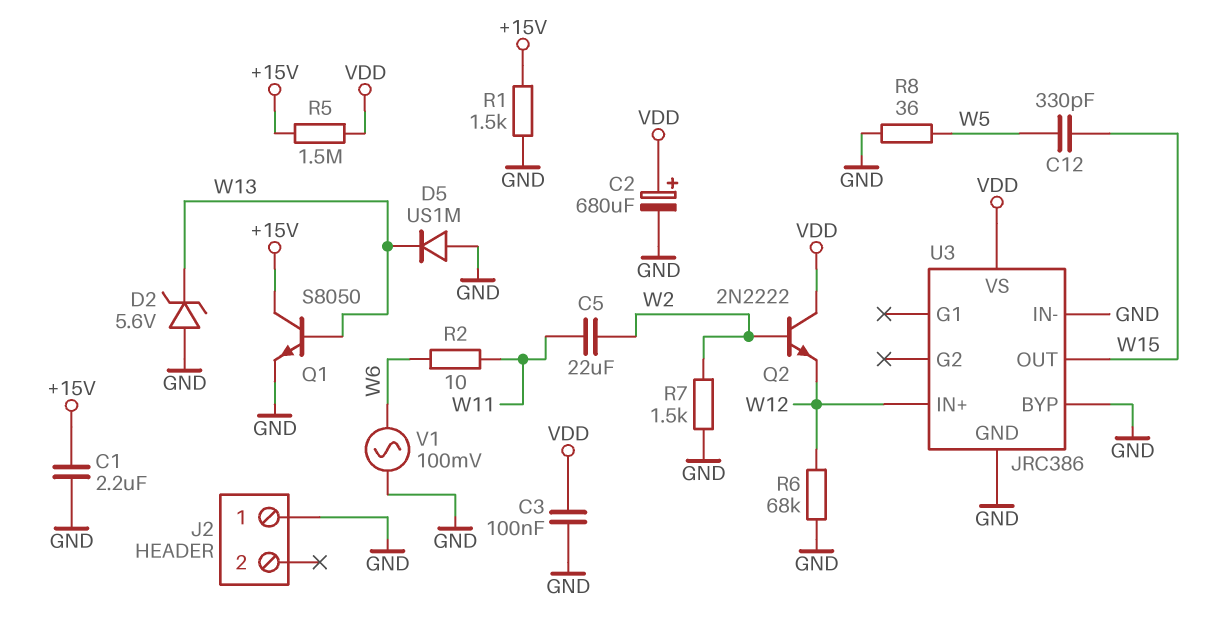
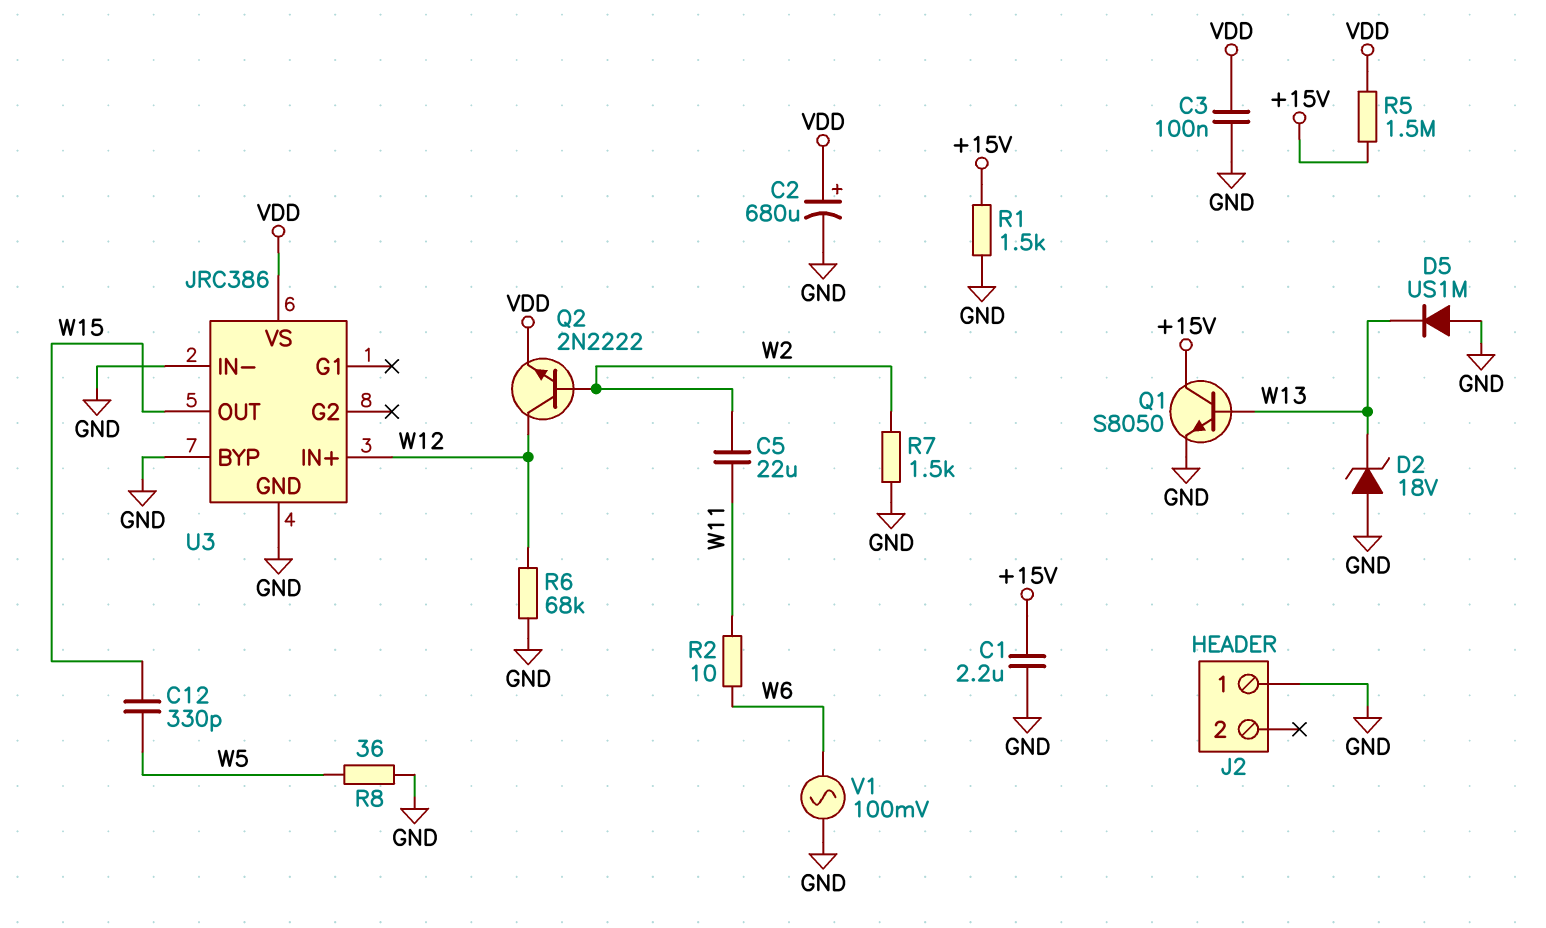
D2: zener 5.6V (A GND, K W13) -> zener 18V (A GND, K W13)
Q2: NPN 2N2222 (B W2, C VDD, E W12) -> NPN 2N2222 (B W2, C W12, E VDD)

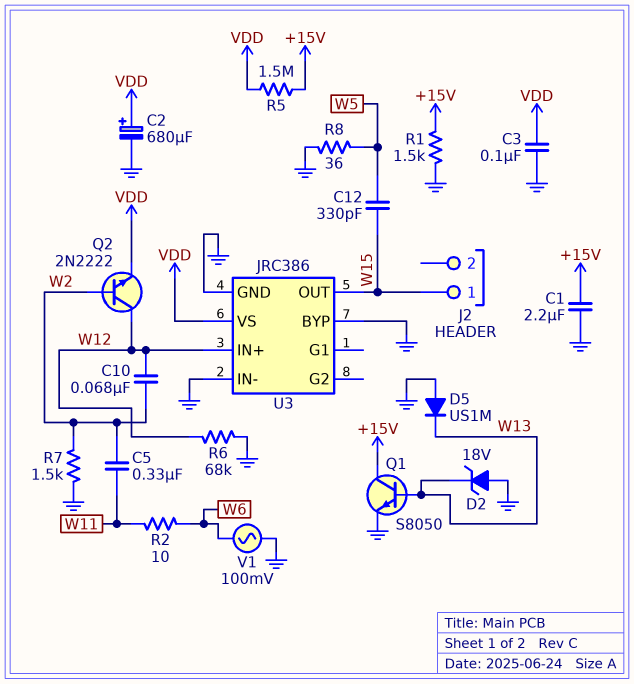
C5: 22uF (W2, W11) -> 330nF (W2, W11)
C10: none -> 68nF (W2, W12)
J2 pin 1: GND -> W15

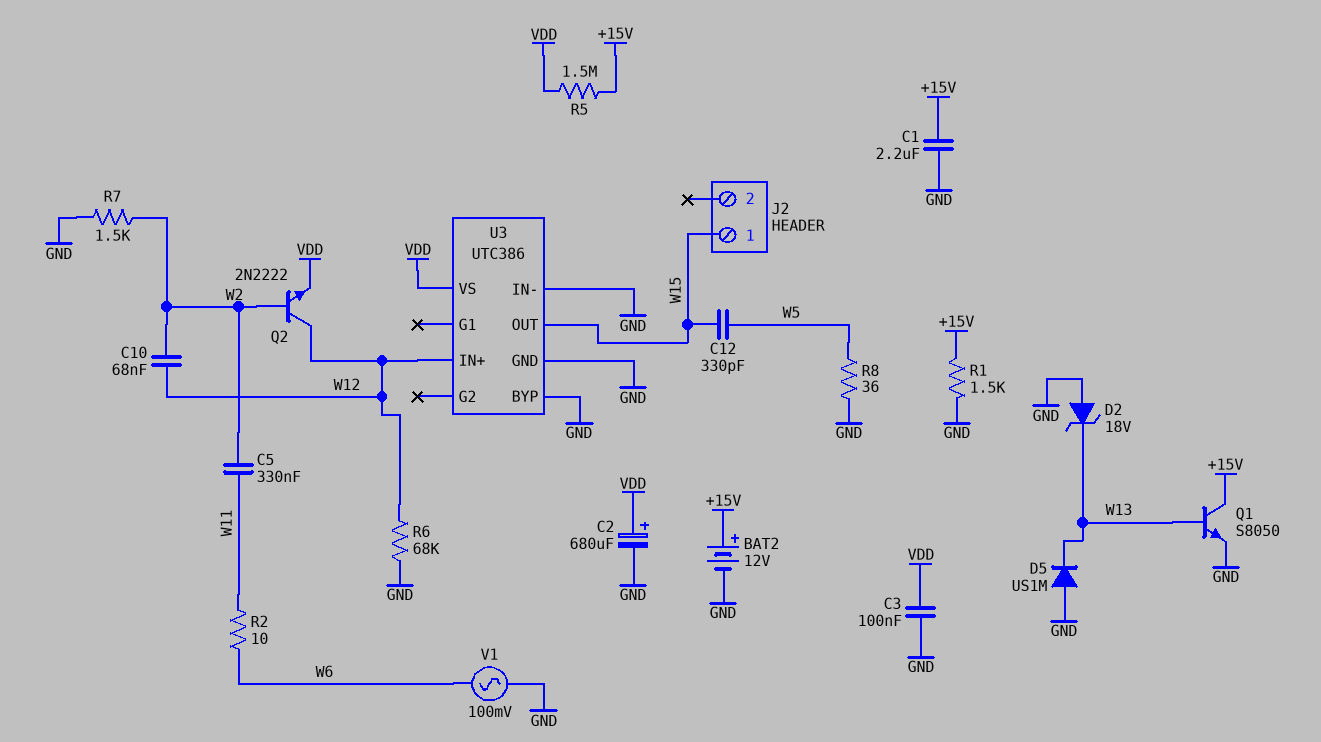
BAT2: none -> 12V (plus +15V, minus GND)
U3: JRC386 -> UTC386

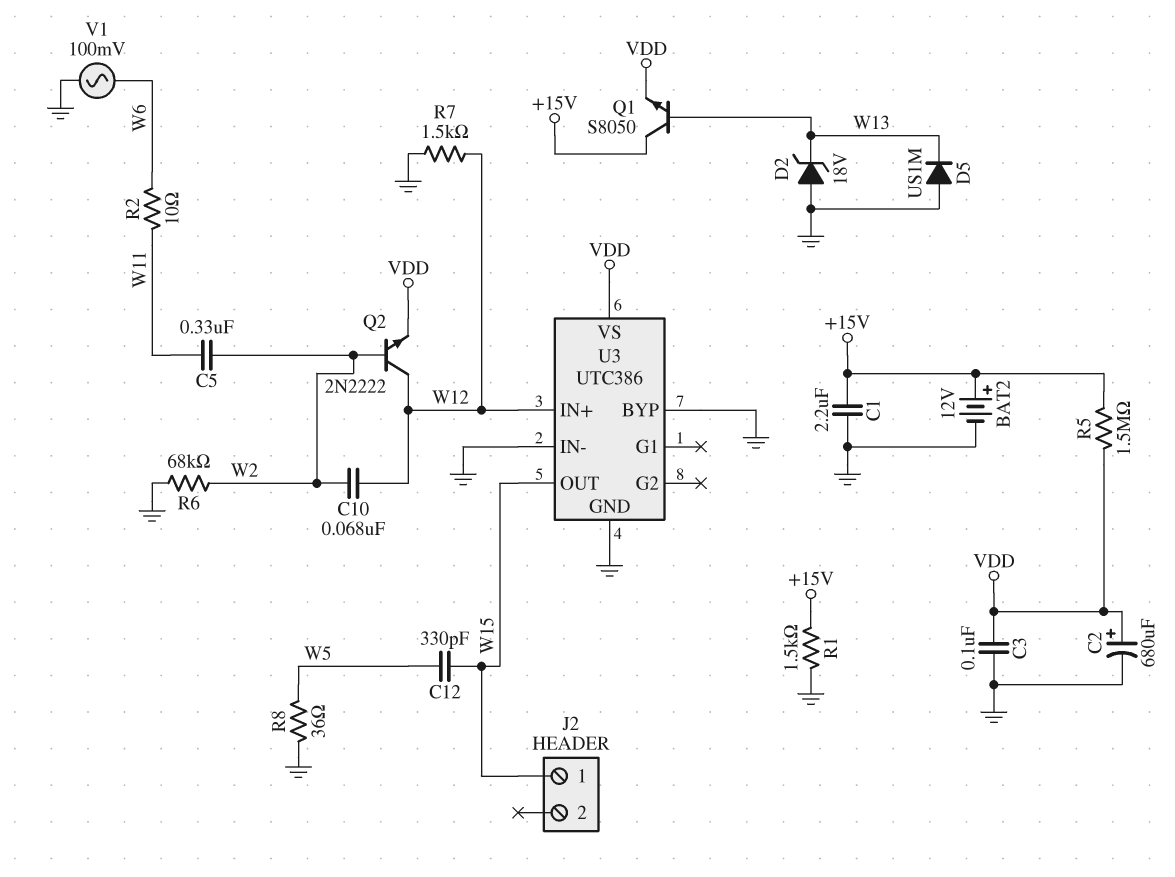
Q1: NPN S8050 (B W13, C +15V, E GND) -> NPN S8050 (B W13, C +15V, E VDD)
R6: 68k (GND, W12) -> 68k (GND, W2)
R7: 1.5k (GND, W2) -> 1.5k (GND, W12)

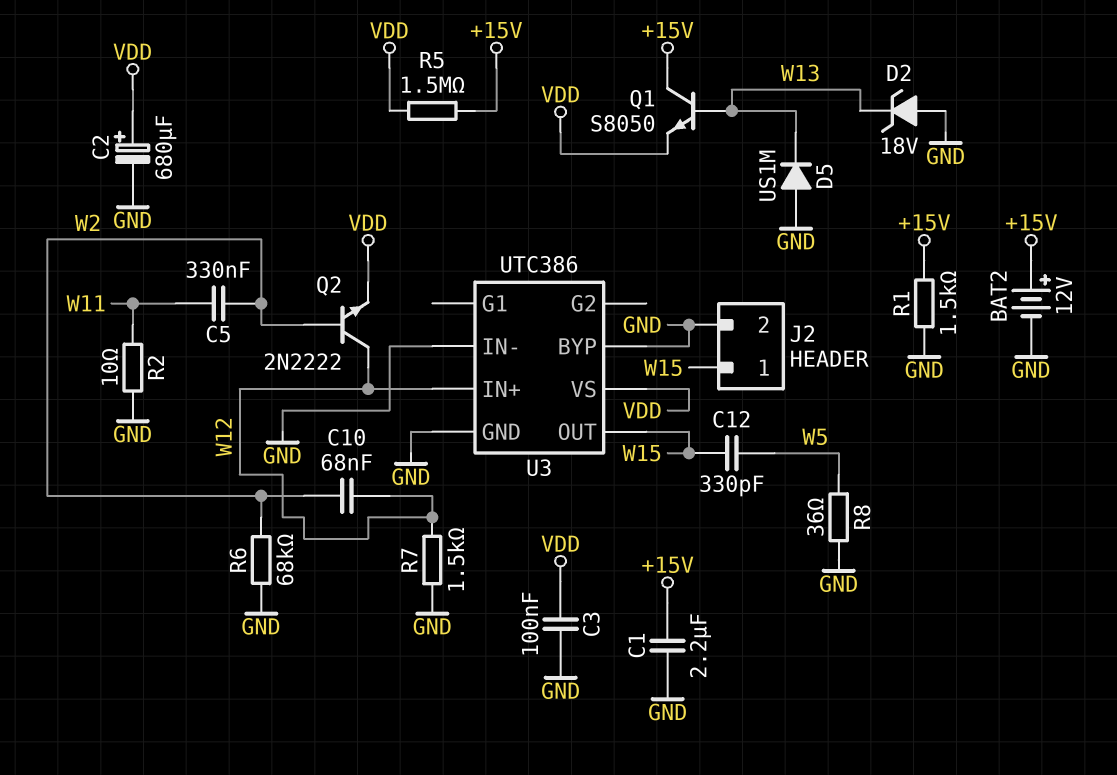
J2 pin 2: none -> GND
R2: 10 (W6, W11) -> 10 (GND, W11)
V1: AC 100mV (GND, W6) -> none

